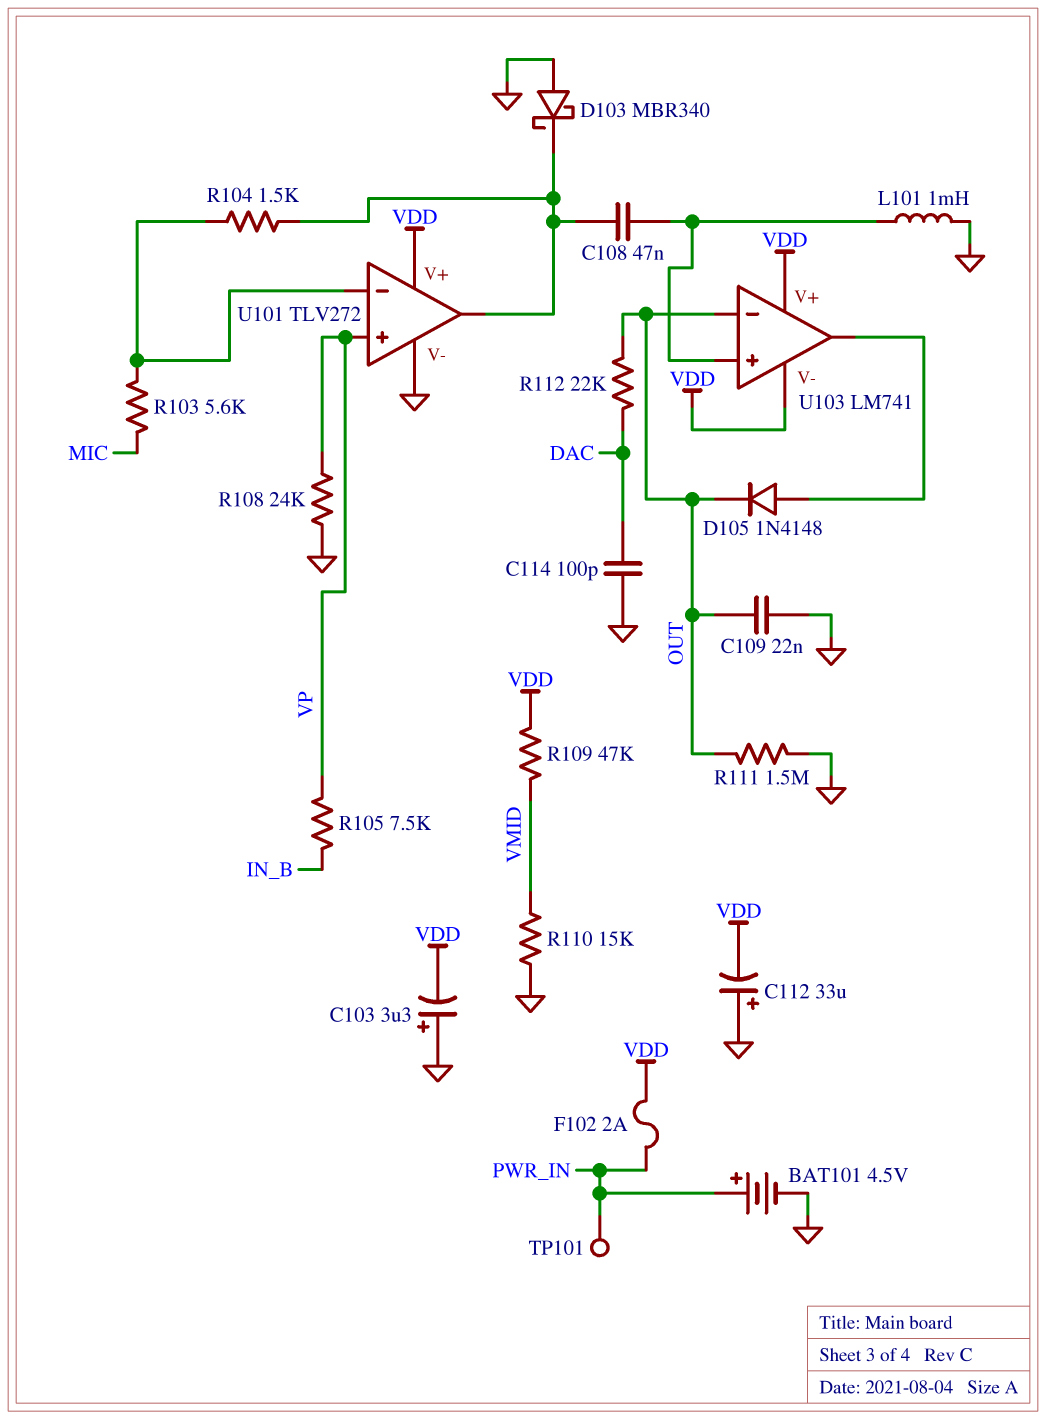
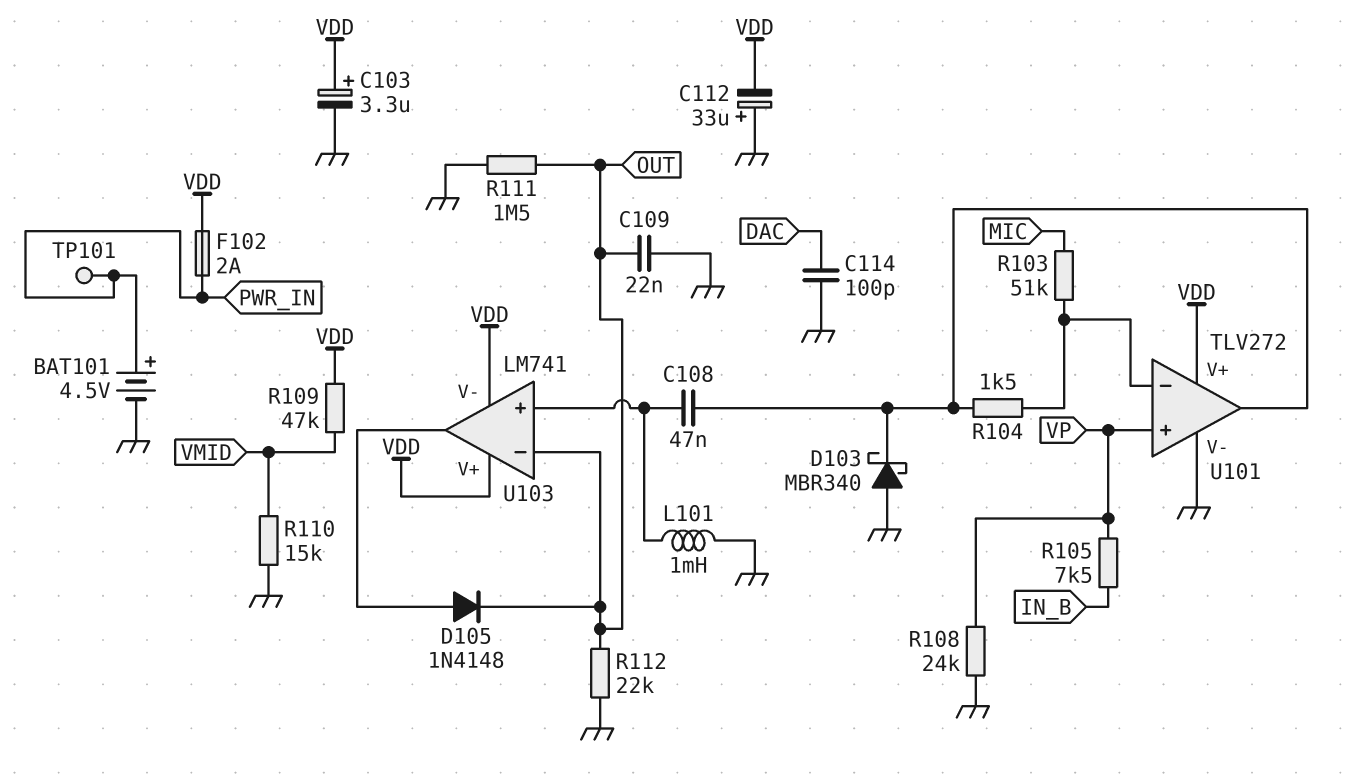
C103: 3.3uF (plus GND, minus VDD) -> 3.3uF (plus VDD, minus GND)
R103: 5.6k (MIC, U101/in-) -> 51k (MIC, U101/in-)
R112: 22k (DAC, OUT) -> 22k (GND, OUT)

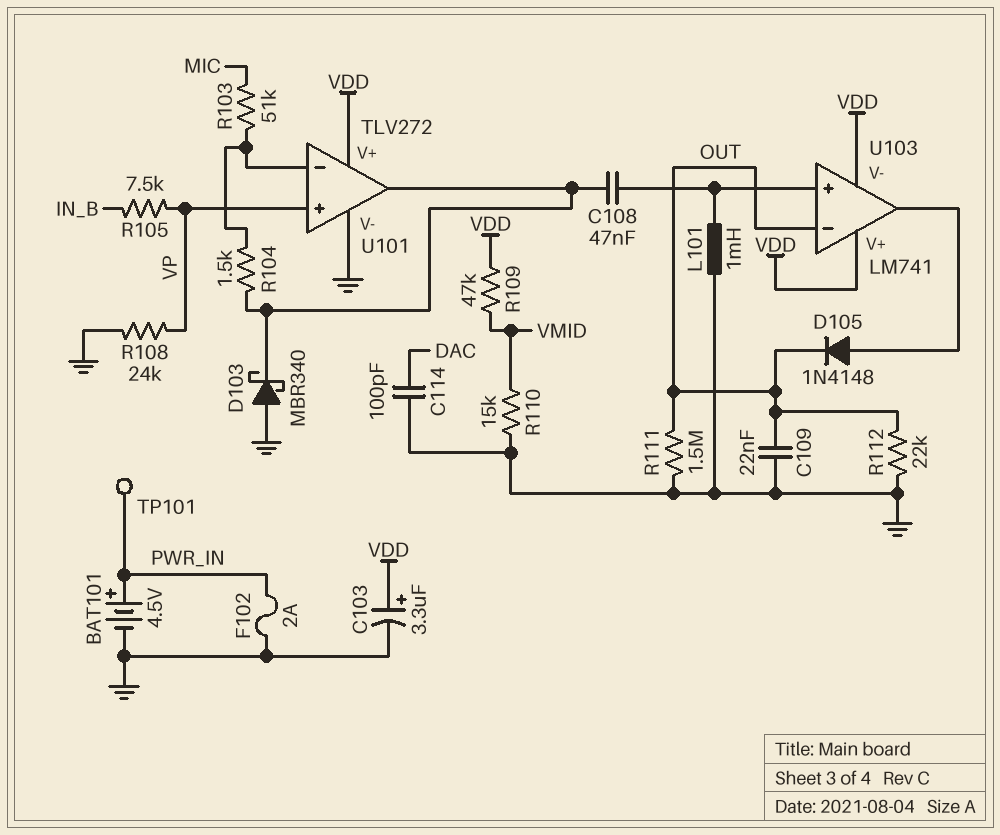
C112: 33uF (plus GND, minus VDD) -> none
F102: 2A (PWR_IN, VDD) -> 2A (GND, PWR_IN)

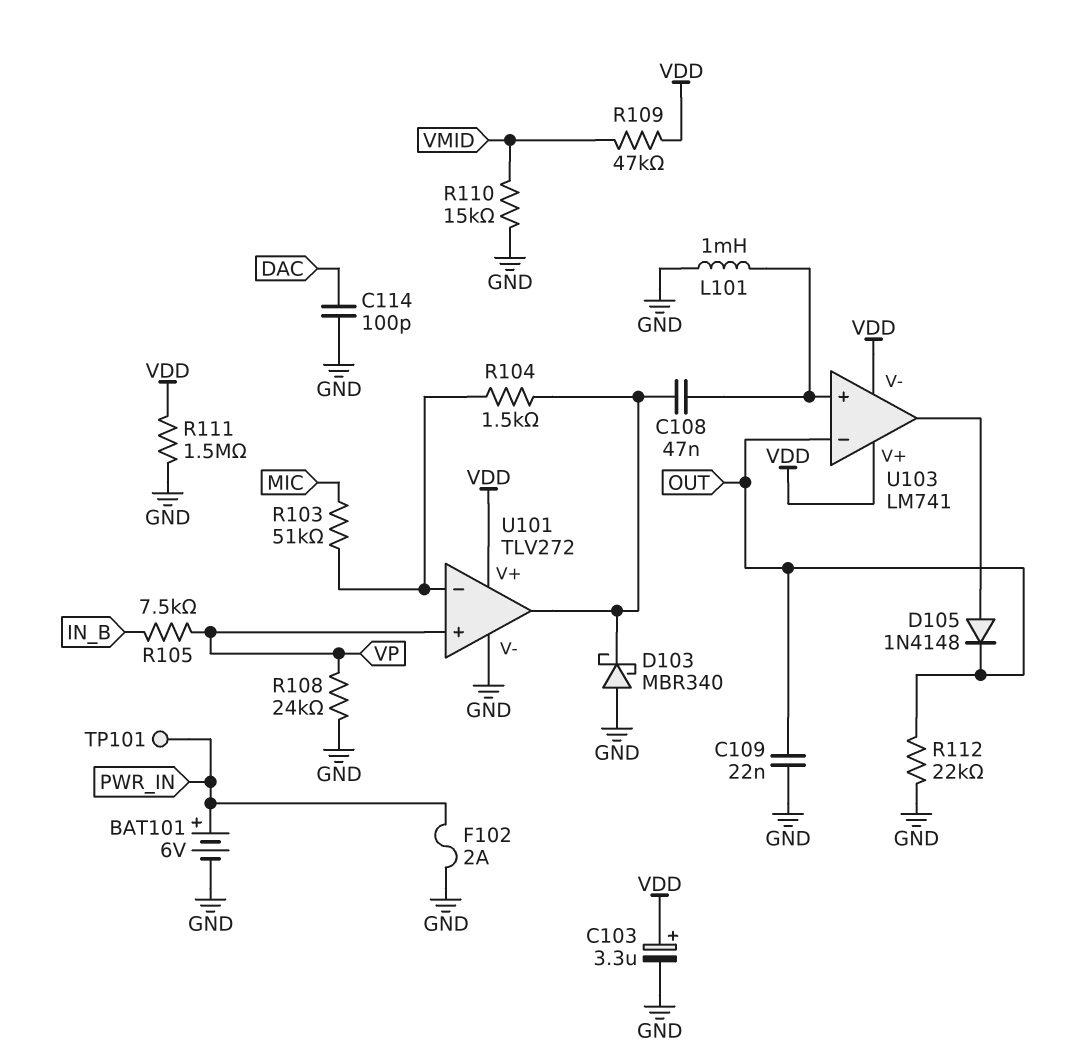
BAT101: 4.5V (plus PWR_IN, minus GND) -> 6V (plus PWR_IN, minus GND)
R111: 1.5M (GND, OUT) -> 1.5M (GND, VDD)

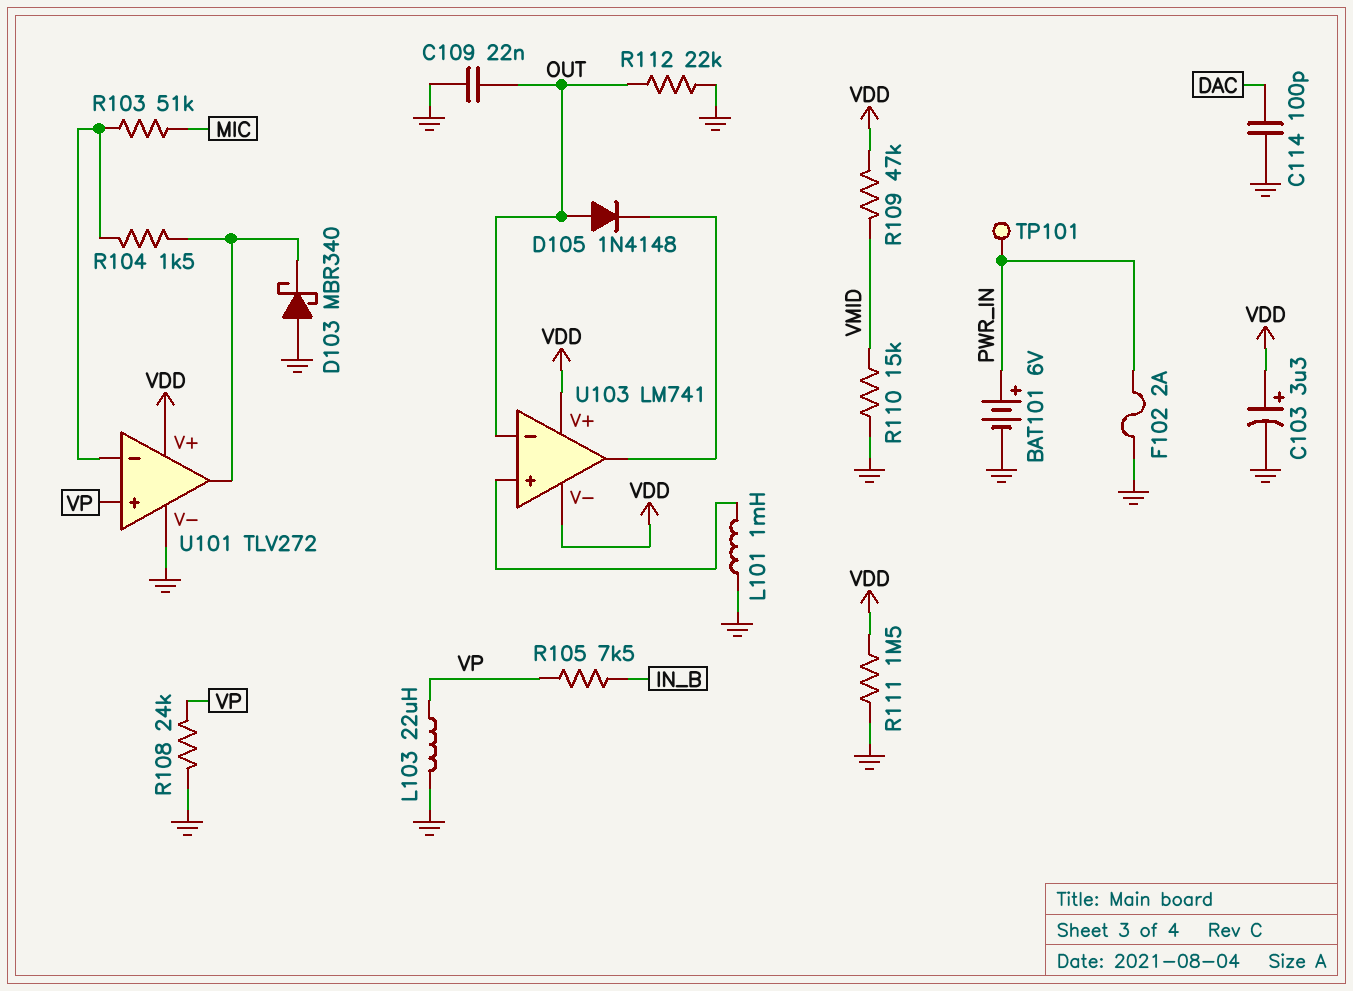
C108: 47nF (U101/out, U103/in+) -> none
D105: diode 1N4148 (A U103/out, K OUT) -> diode 1N4148 (A OUT, K U103/out)
L103: none -> 22uH (GND, VP)

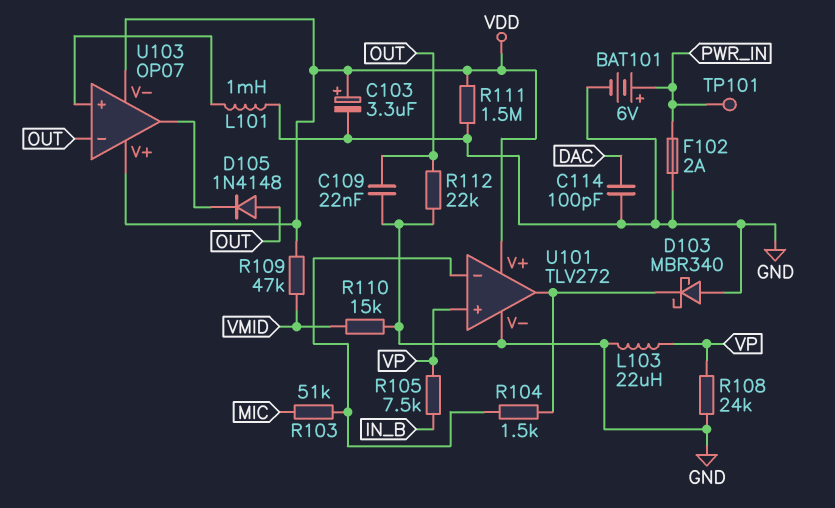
U103: LM741 -> OP07

